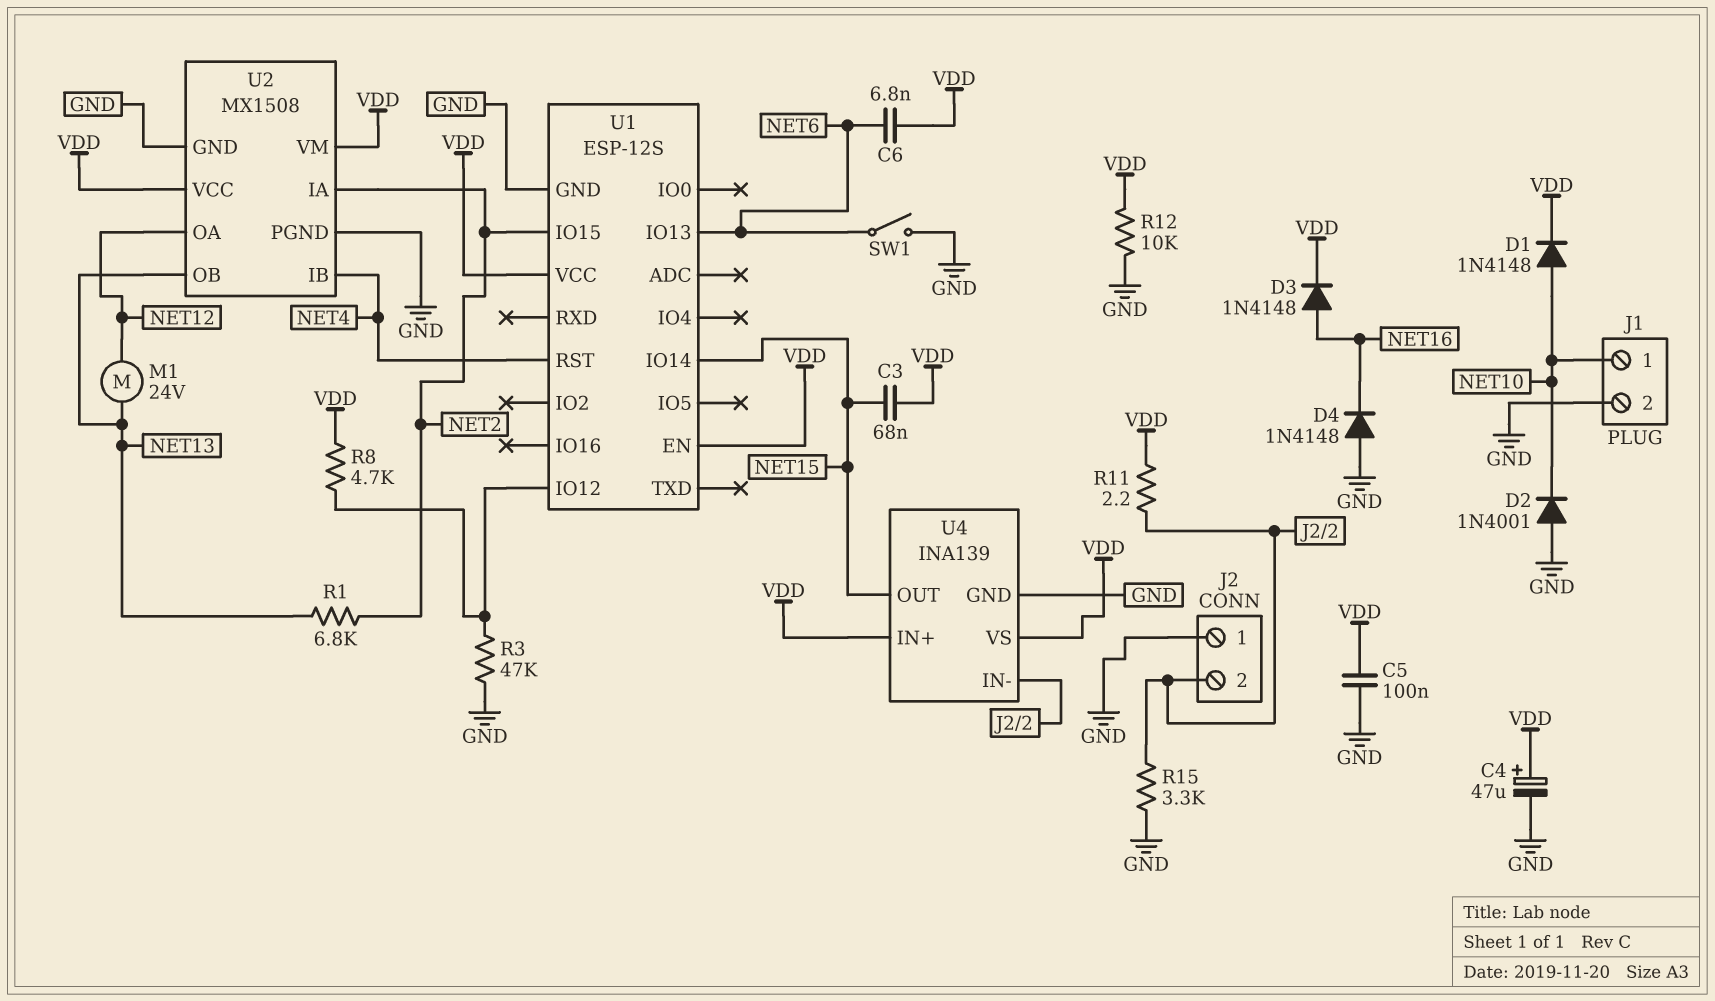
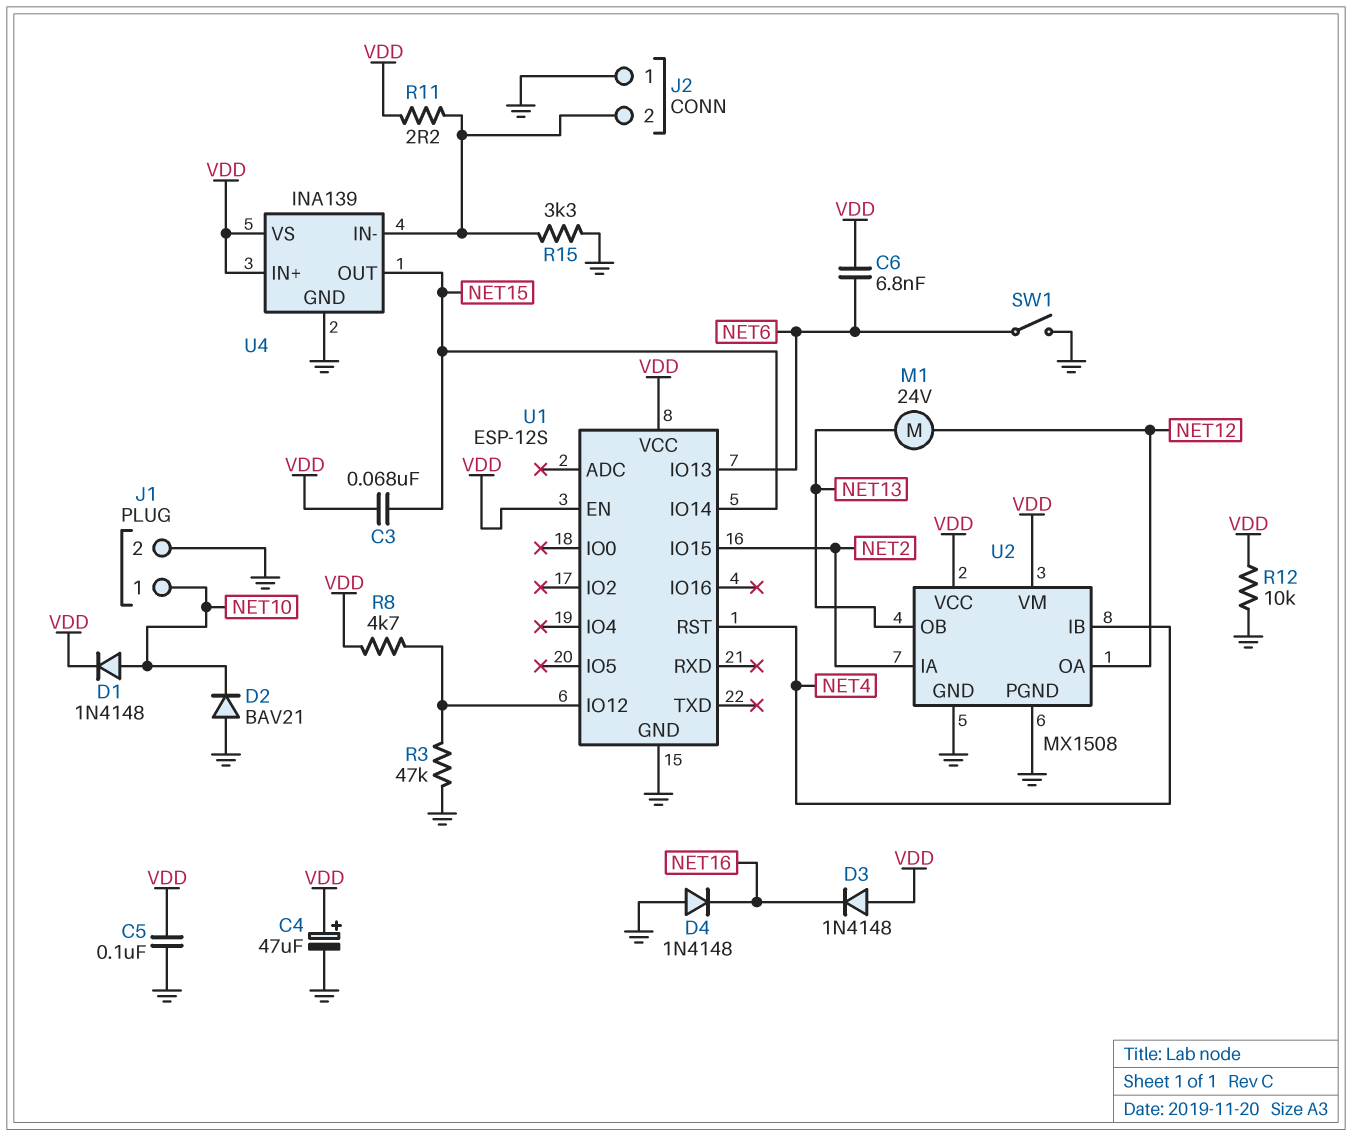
D2: diode 1N4001 (A GND, K NET10) -> diode BAV21 (A GND, K NET10)
D3: diode 1N4148 (A NET16, K VDD) -> diode 1N4148 (A VDD, K NET16)
R1: 6.8k (NET2, NET13) -> none

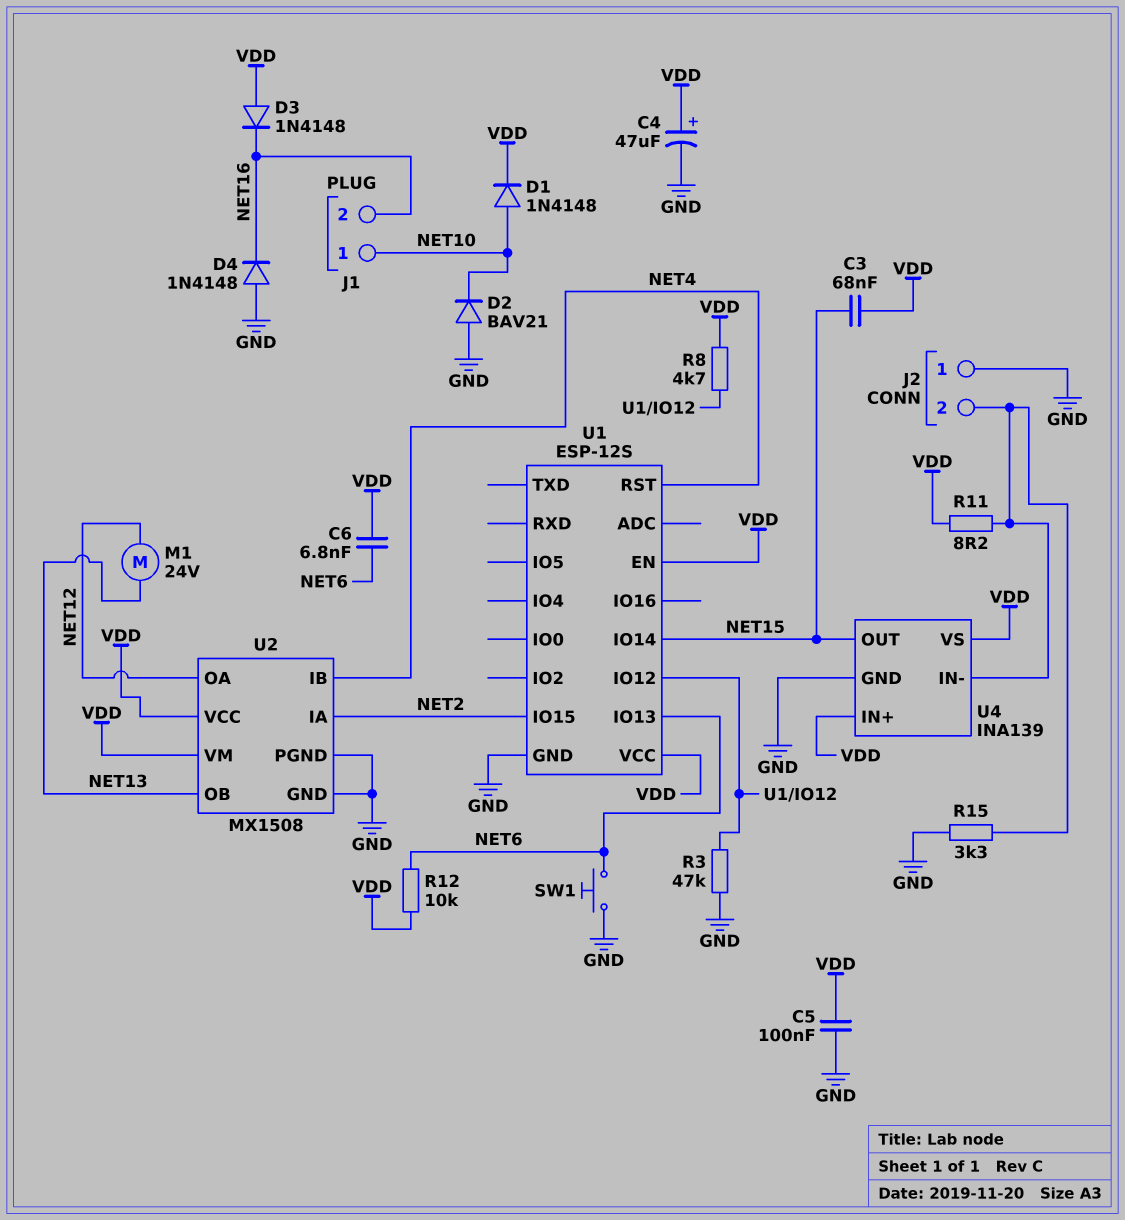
J1 pin 2: GND -> NET16
R11: 2.2 (J2/2, VDD) -> 8.2 (J2/2, VDD)
R12: 10k (GND, VDD) -> 10k (NET6, VDD)
SW1: switch (GND, NET6) -> button (GND, NET6)

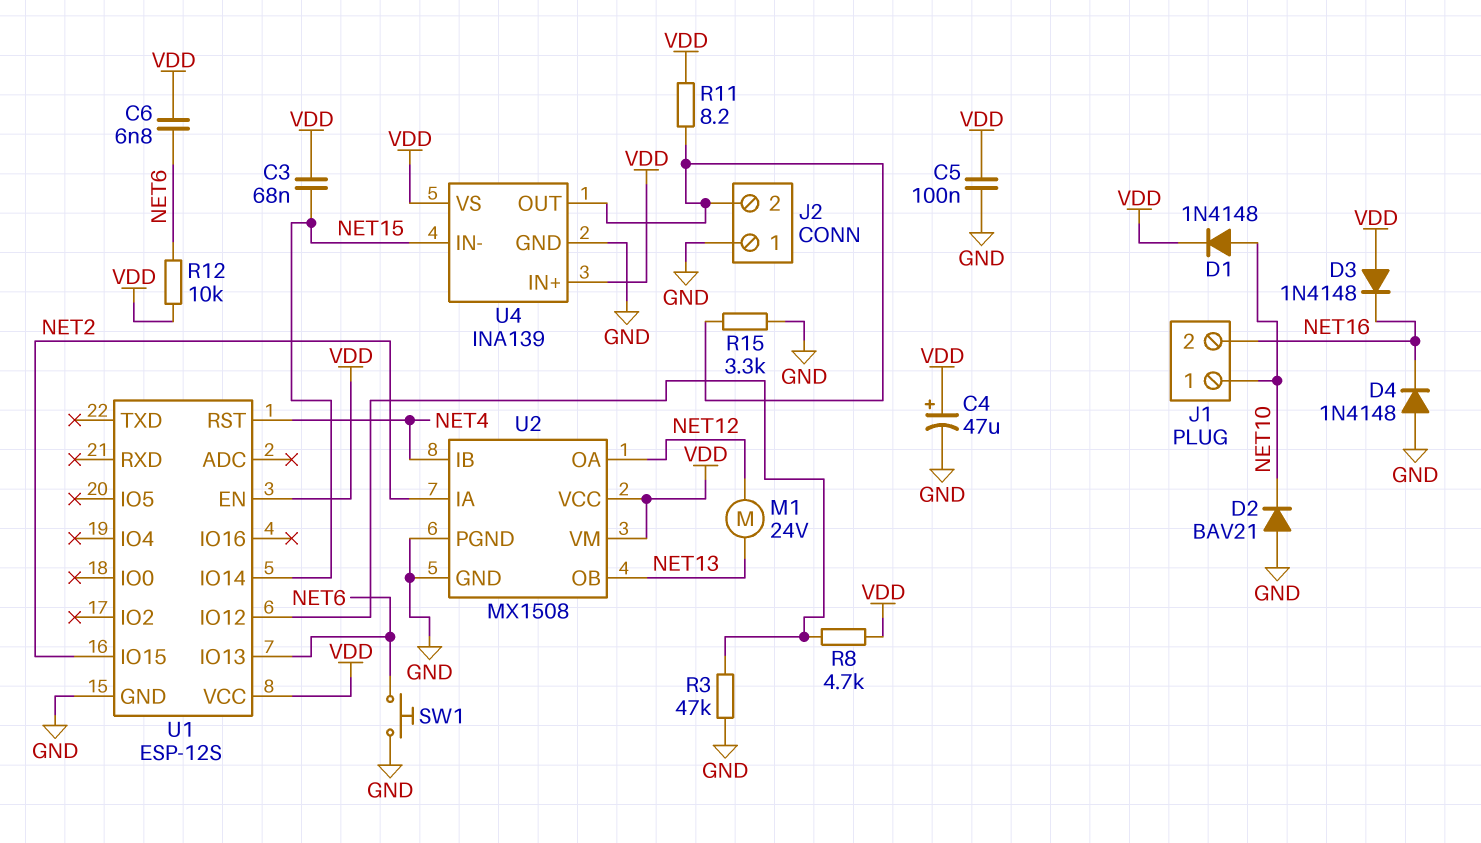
U4 pin IN-: J2/2 -> NET15
U4 pin OUT: NET15 -> J2/2

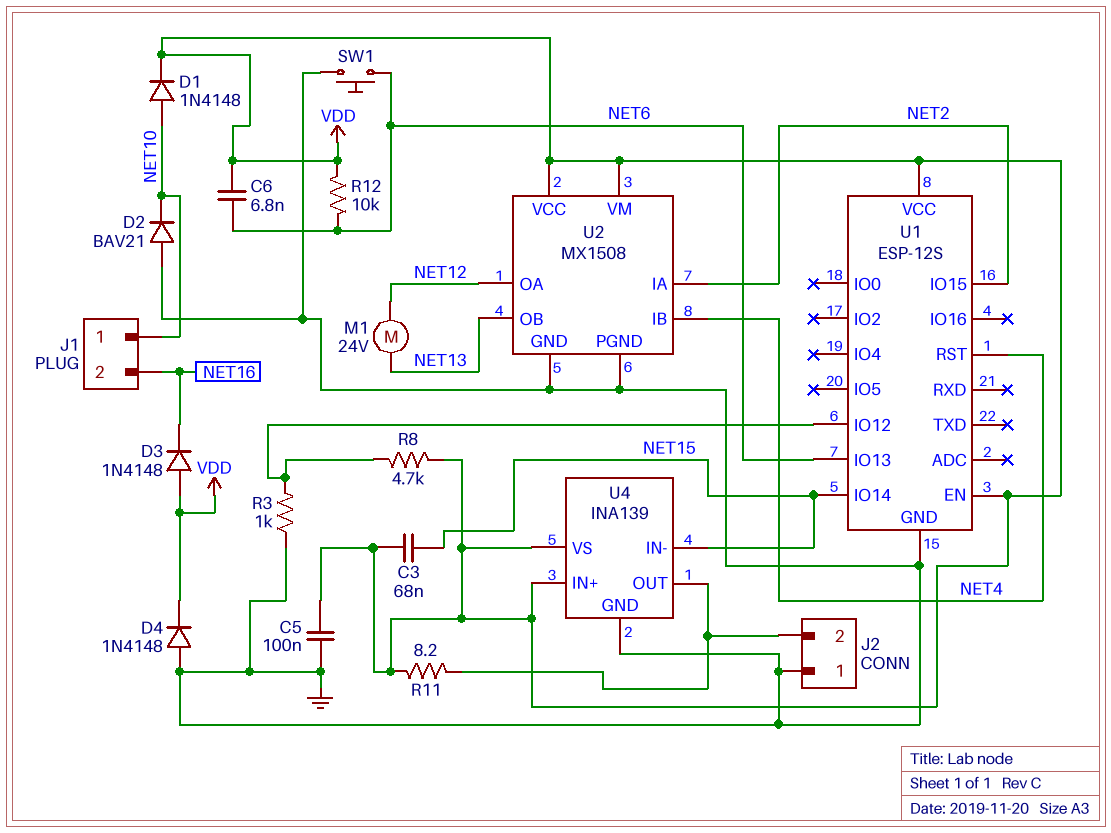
C4: 47uF (plus VDD, minus GND) -> none
D4: diode 1N4148 (A GND, K NET16) -> diode 1N4148 (A GND, K VDD)
R3: 47k (GND, U1/IO12) -> 1k (GND, U1/IO12)
R15: 3.3k (GND, J2/2) -> none

